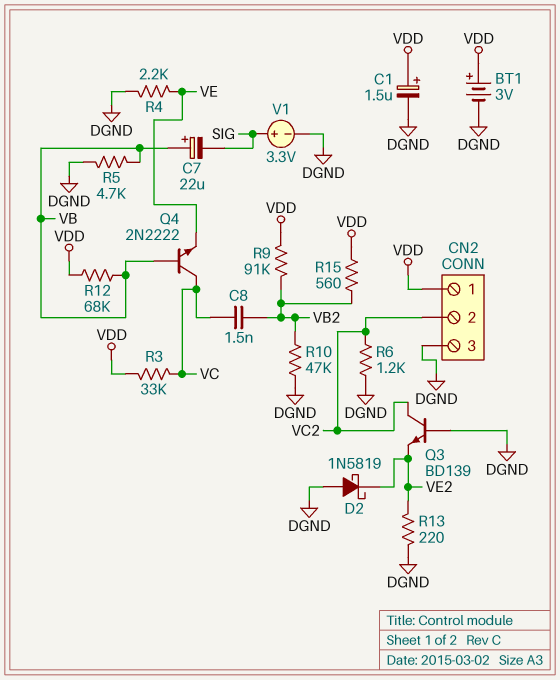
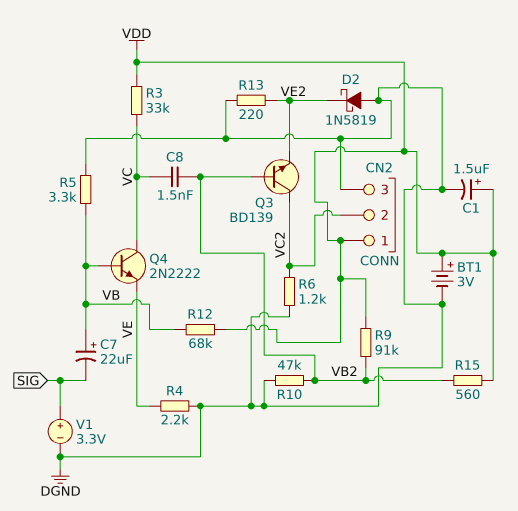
Q3: NPN BD139 (B DGND, C VC2, E VE2) -> NPN BD139 (B VB2, C VC2, E VE2)
R5: 4.7k (DGND, VB) -> 3.3k (DGND, VB)

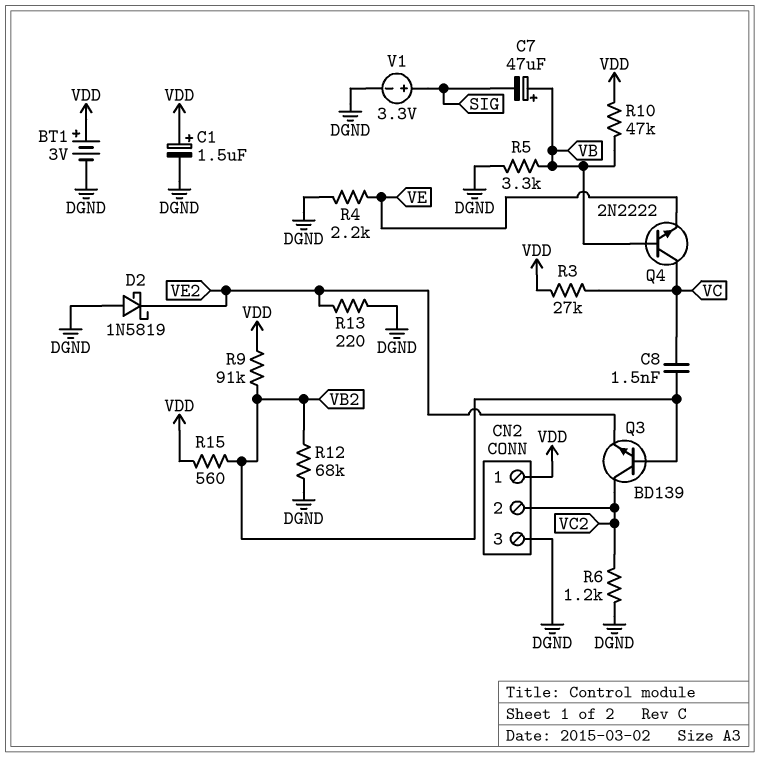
C7: 22uF (plus VB, minus SIG) -> 47uF (plus VB, minus SIG)
R3: 33k (VC, VDD) -> 27k (VC, VDD)
R10: 47k (DGND, VB2) -> 47k (VB, VDD)
R12: 68k (VB, VDD) -> 68k (DGND, VB2)

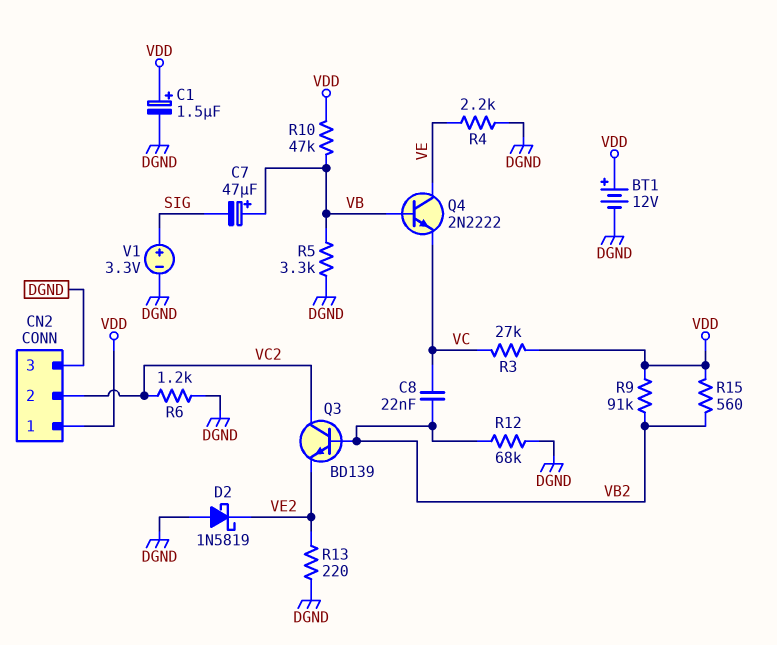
BT1: 3V (plus VDD, minus DGND) -> 12V (plus VDD, minus DGND)
C8: 1.5nF (VB2, VC) -> 22nF (VB2, VC)
Q4: NPN 2N2222 (B VB, C VC, E VE) -> NPN 2N2222 (B VB, C VE, E VC)

